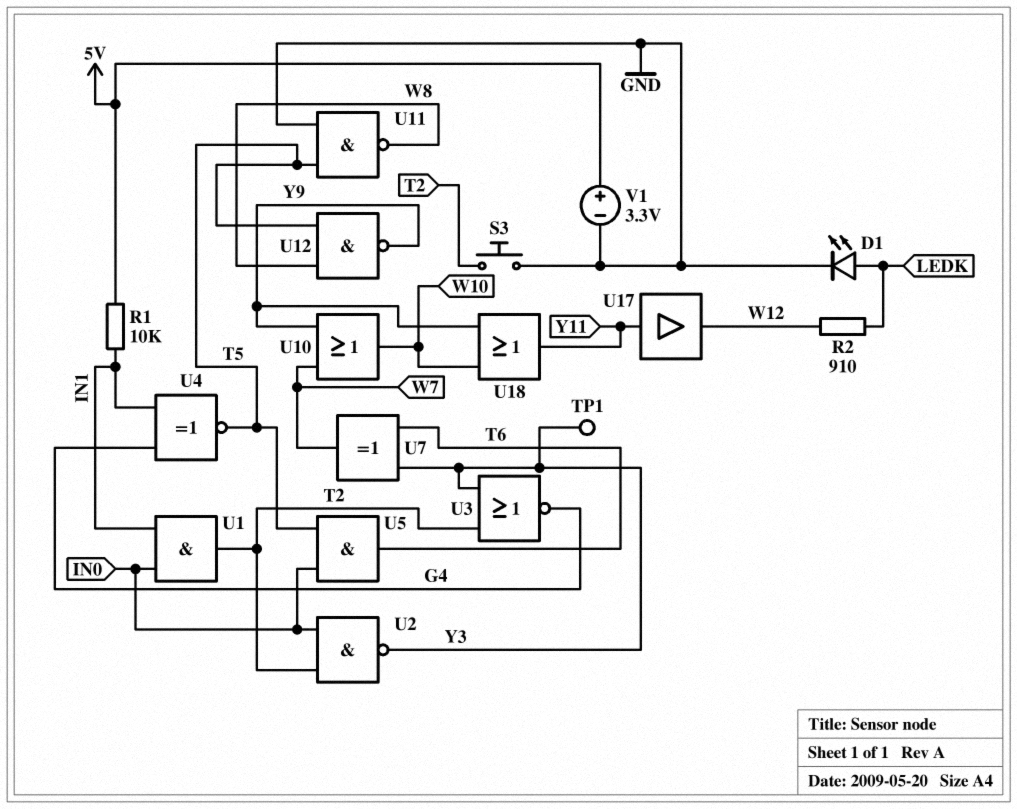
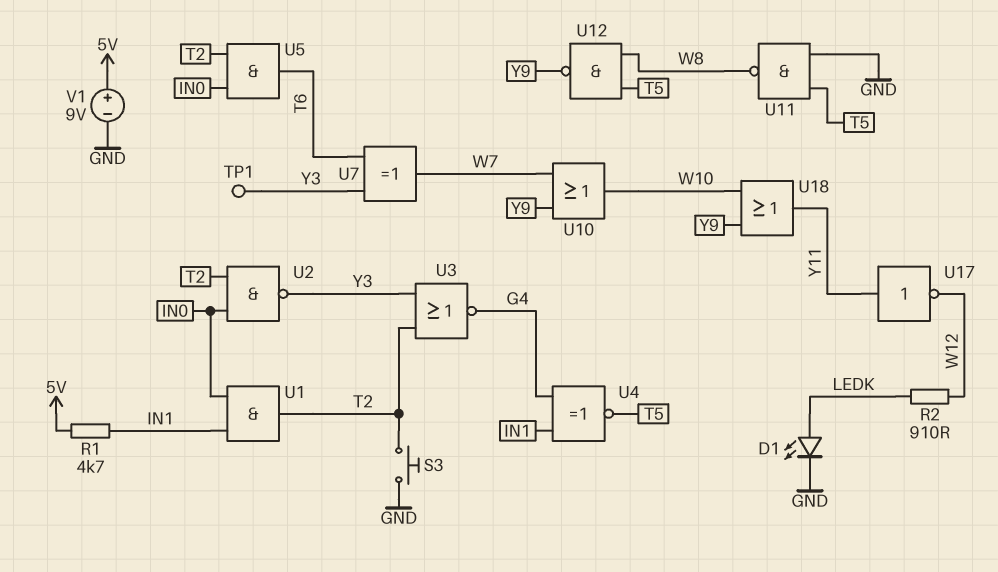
R1: 10k (5V, IN1) -> 4.7k (5V, IN1)
U5: AND (in IN0, in T5, out T6) -> AND (in IN0, in T2, out T6)
U17: buffer (in Y11, out W12) -> NOT (in Y11, out W12)
V1: 3.3V (plus 5V, minus GND) -> 9V (plus 5V, minus GND)

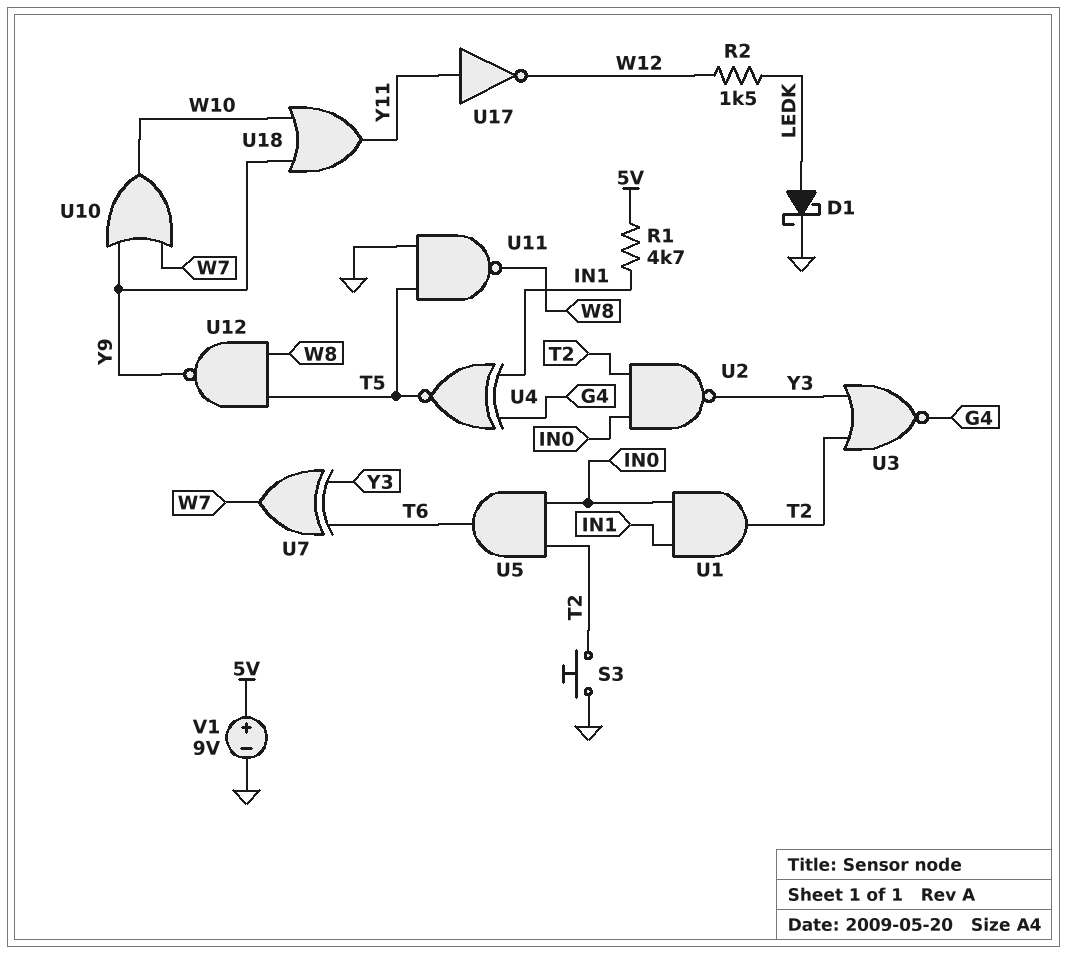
D1: LED (A LEDK, K GND) -> schottky (A LEDK, K GND)
R2: 910 (LEDK, W12) -> 1.5k (LEDK, W12)
TP1: test point (Y3) -> none

